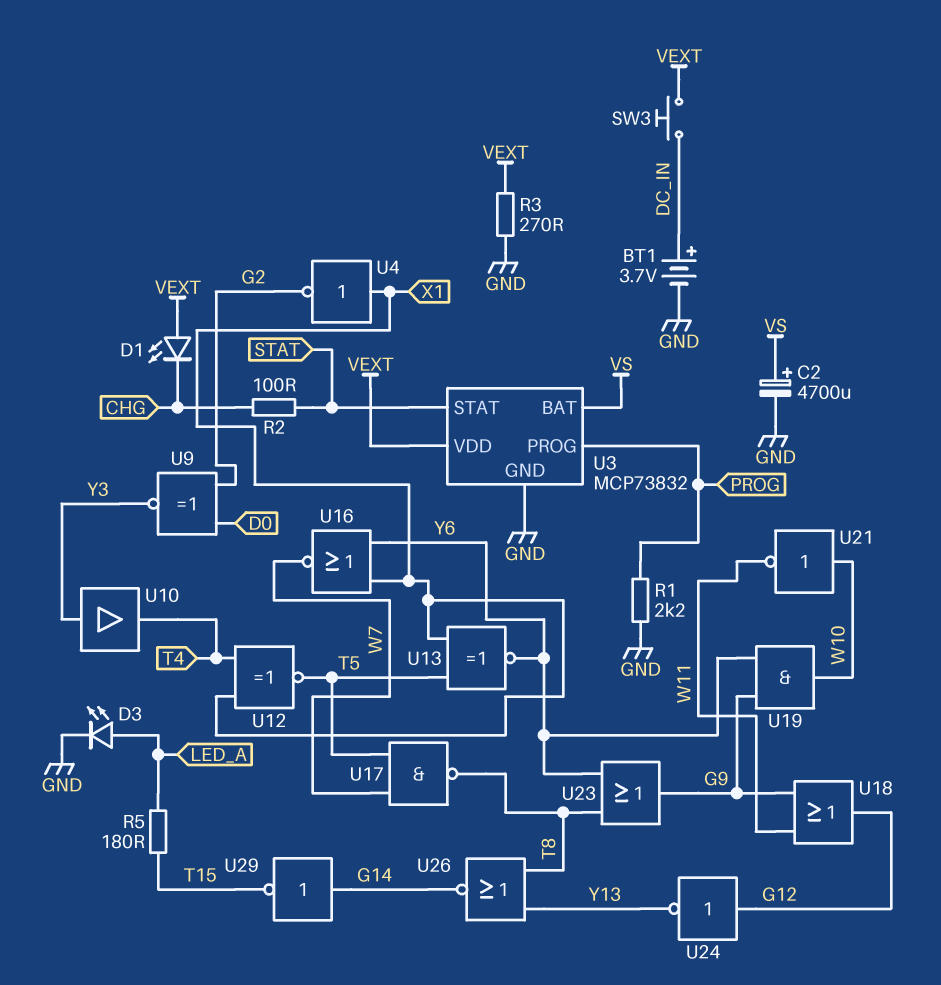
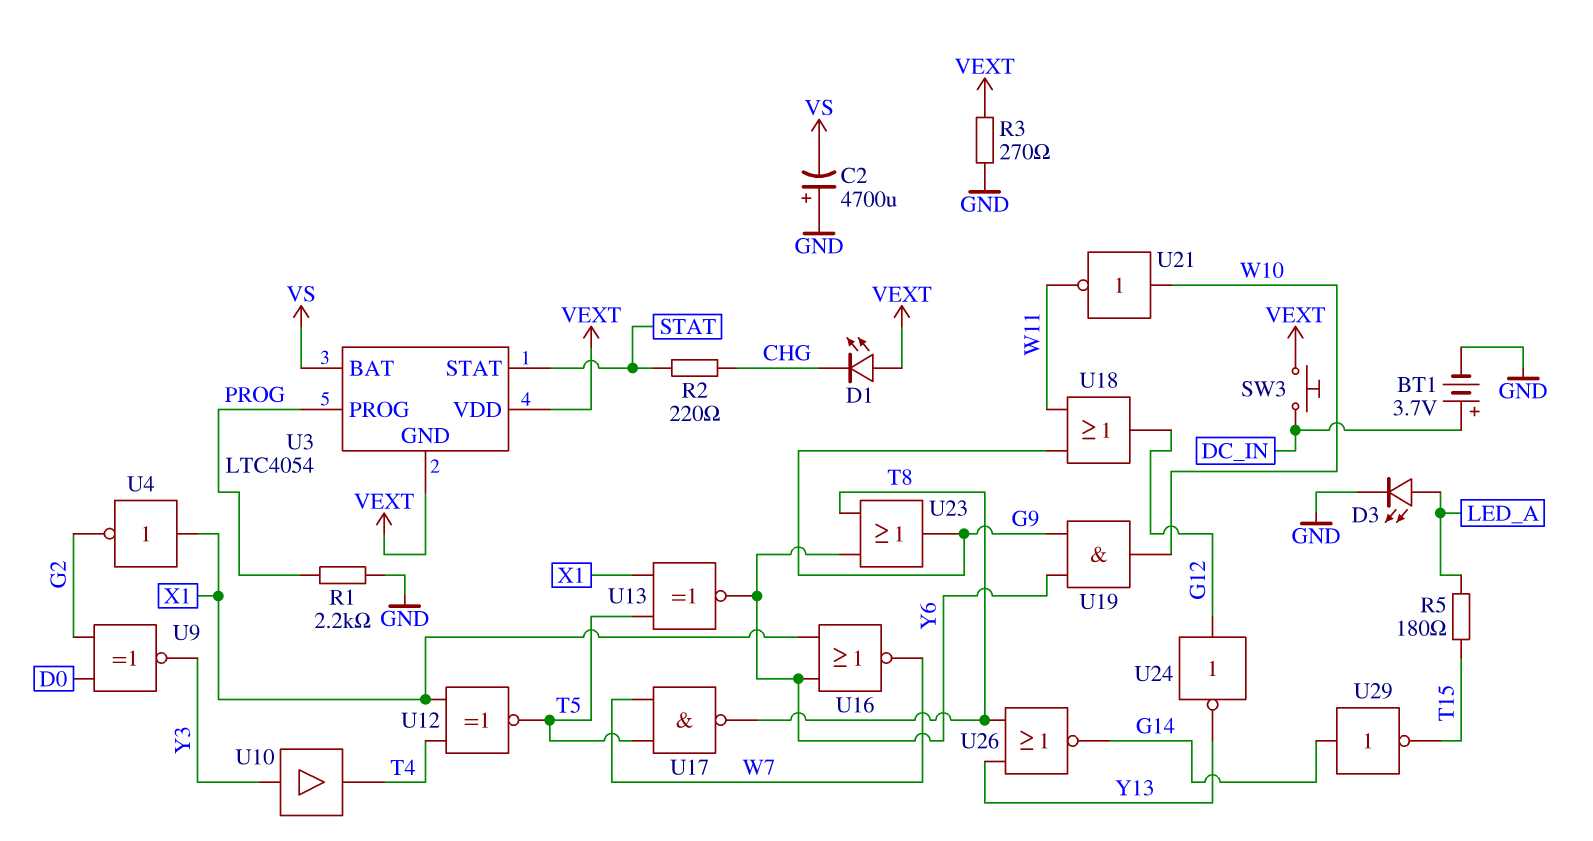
C2: 4700uF (plus VS, minus GND) -> 4700uF (plus GND, minus VS)
R2: 100 (CHG, STAT) -> 220 (CHG, STAT)
U3: MCP73832 -> LTC4054
U3 pin GND: GND -> VEXT

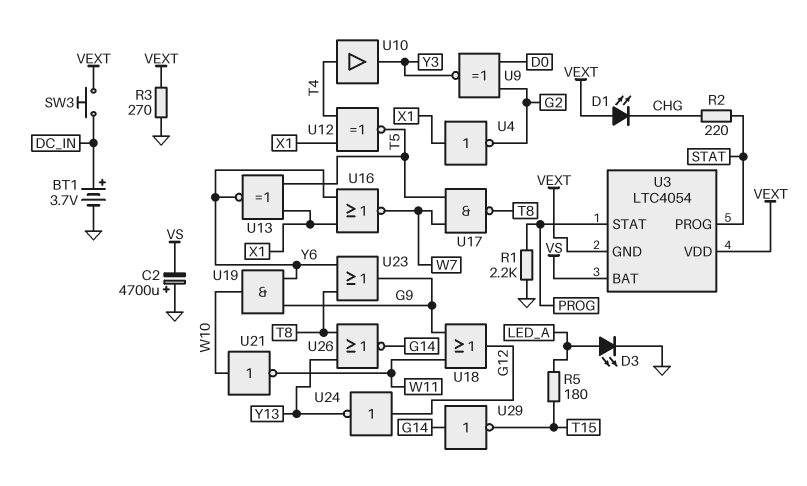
U3 pin PROG: PROG -> STAT
U3 pin STAT: STAT -> PROG
U10: buffer (in Y3, out T4) -> buffer (in T4, out Y3)

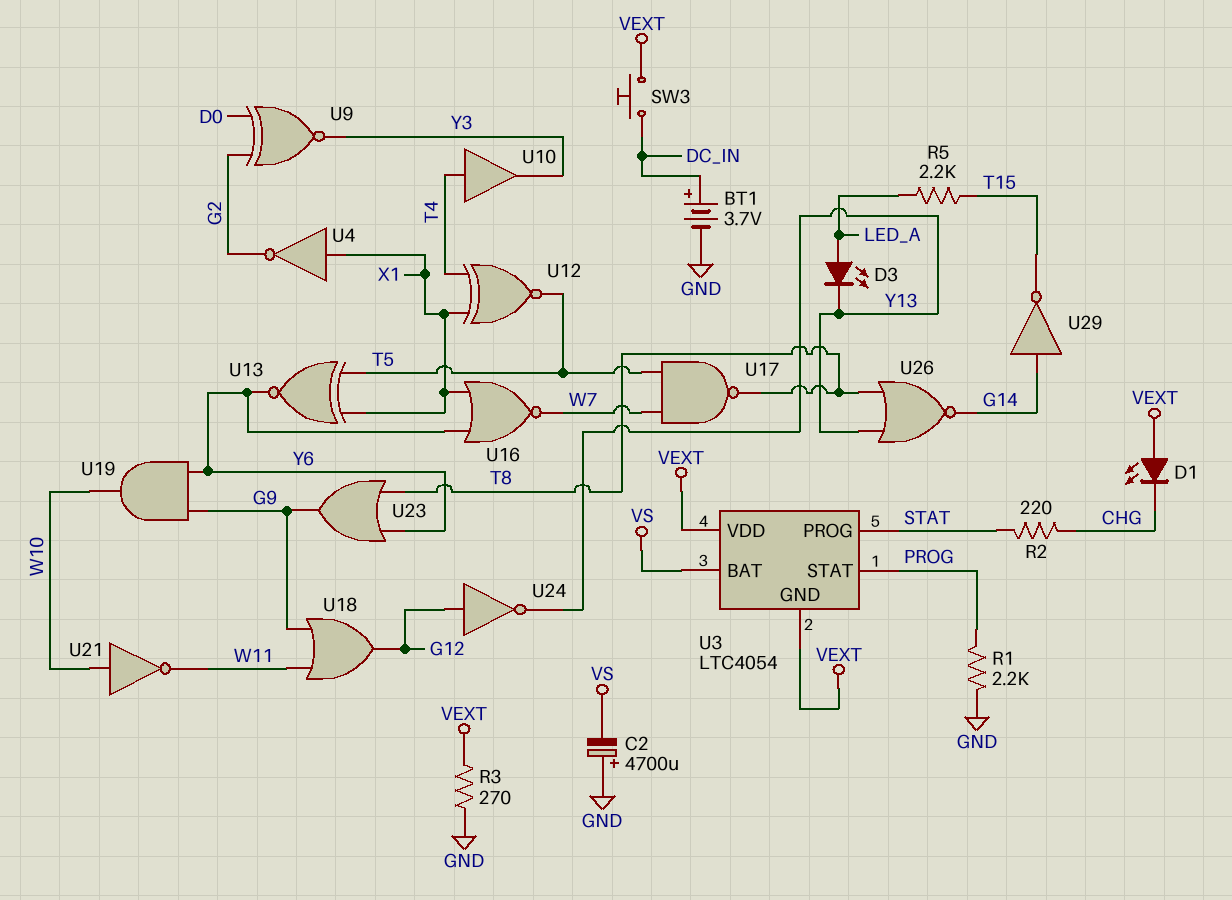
D3: LED (A LED_A, K GND) -> LED (A LED_A, K Y13)
R5: 180 (LED_A, T15) -> 2.2k (LED_A, T15)

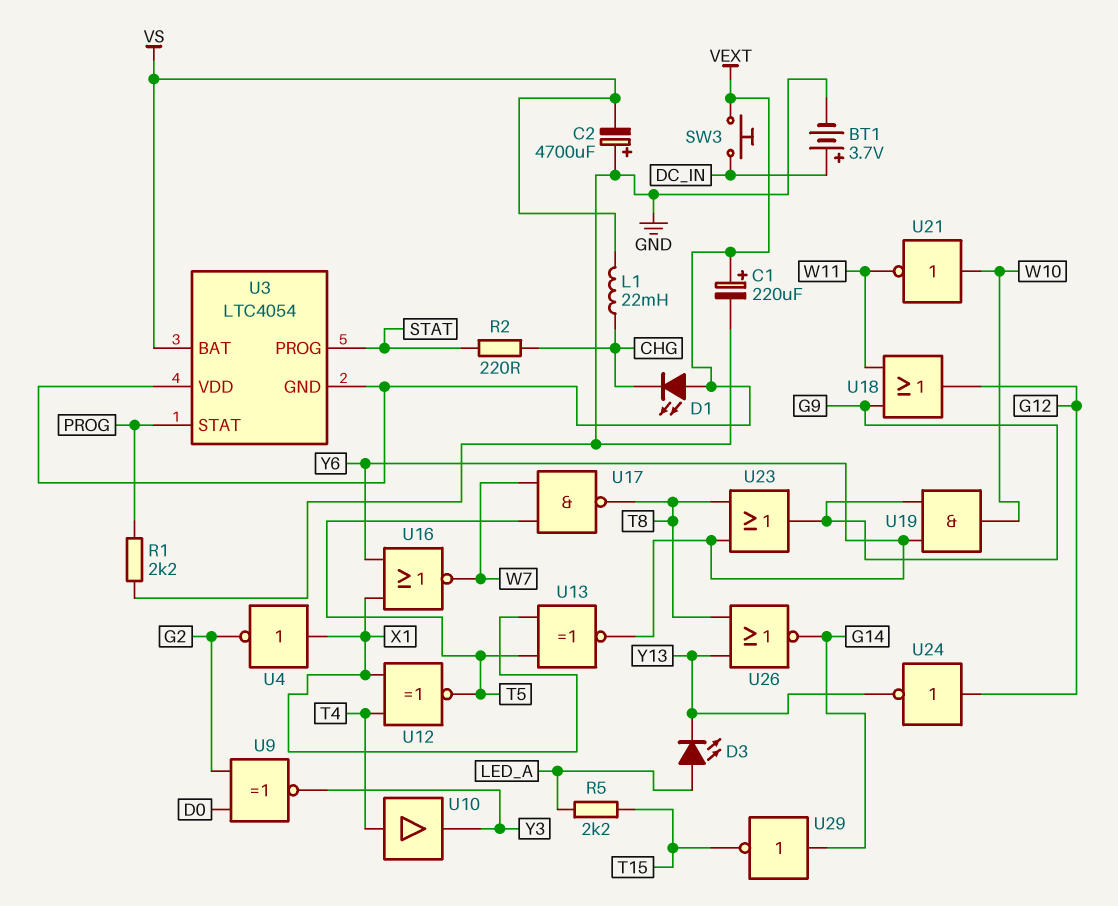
C1: none -> 220uF (plus VEXT, minus GND)
L1: none -> 22mH (CHG, VS)
R3: 270 (GND, VEXT) -> none

